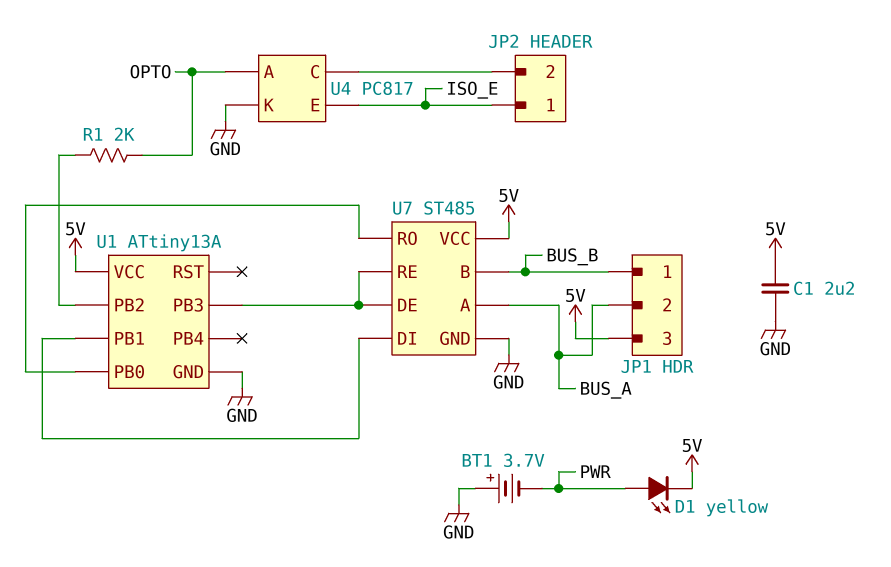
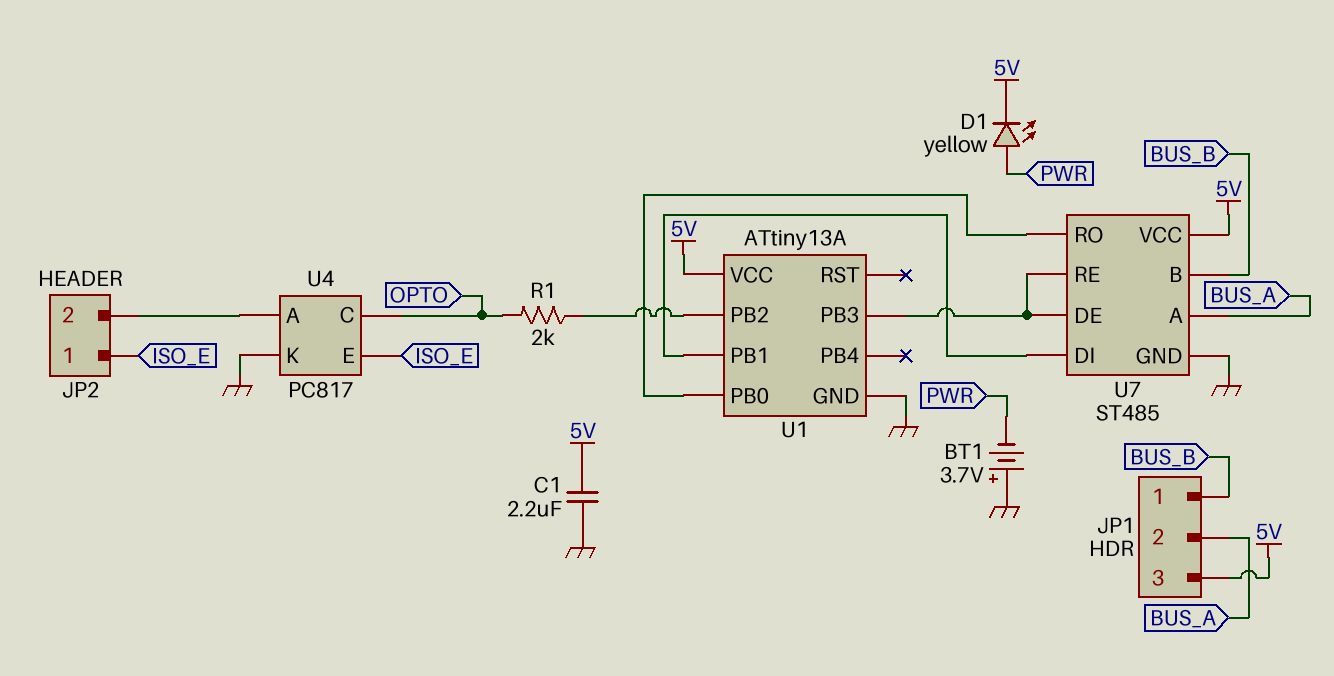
U4 pin A: OPTO -> JP2/2
U4 pin C: JP2/2 -> OPTO

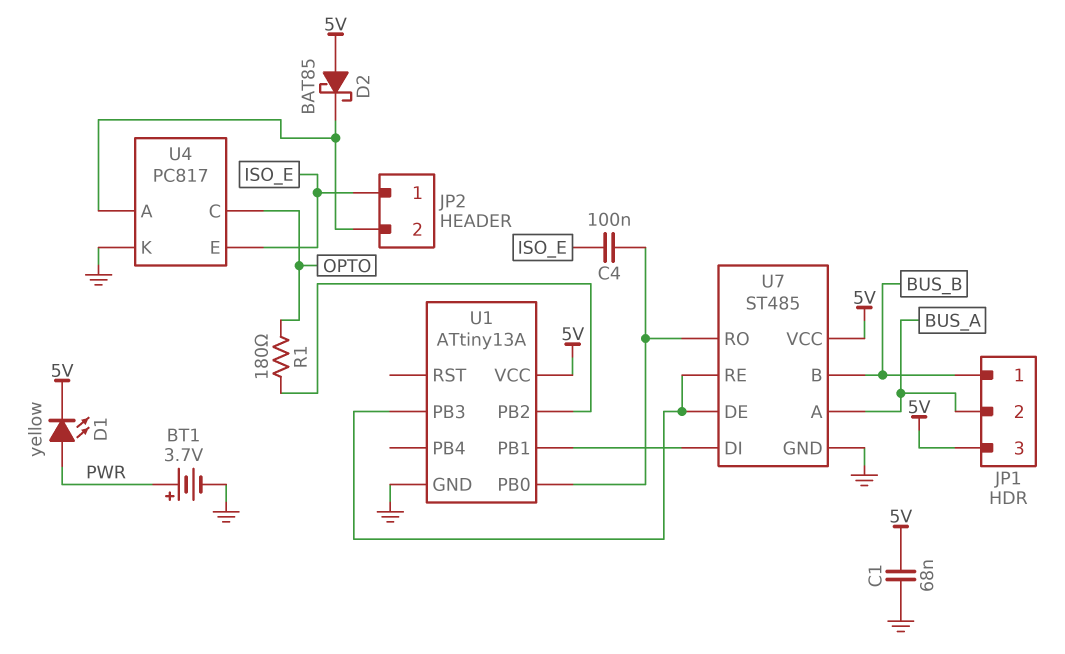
BT1: 3.7V (plus GND, minus PWR) -> 3.7V (plus PWR, minus GND)
C1: 2.2uF (5V, GND) -> 68nF (5V, GND)
C4: none -> 100nF (ISO_E, U1/PB0)
D2: none -> schottky BAT85 (A 5V, K JP2/2)
R1: 2k (OPTO, U1/PB2) -> 180 (OPTO, U1/PB2)

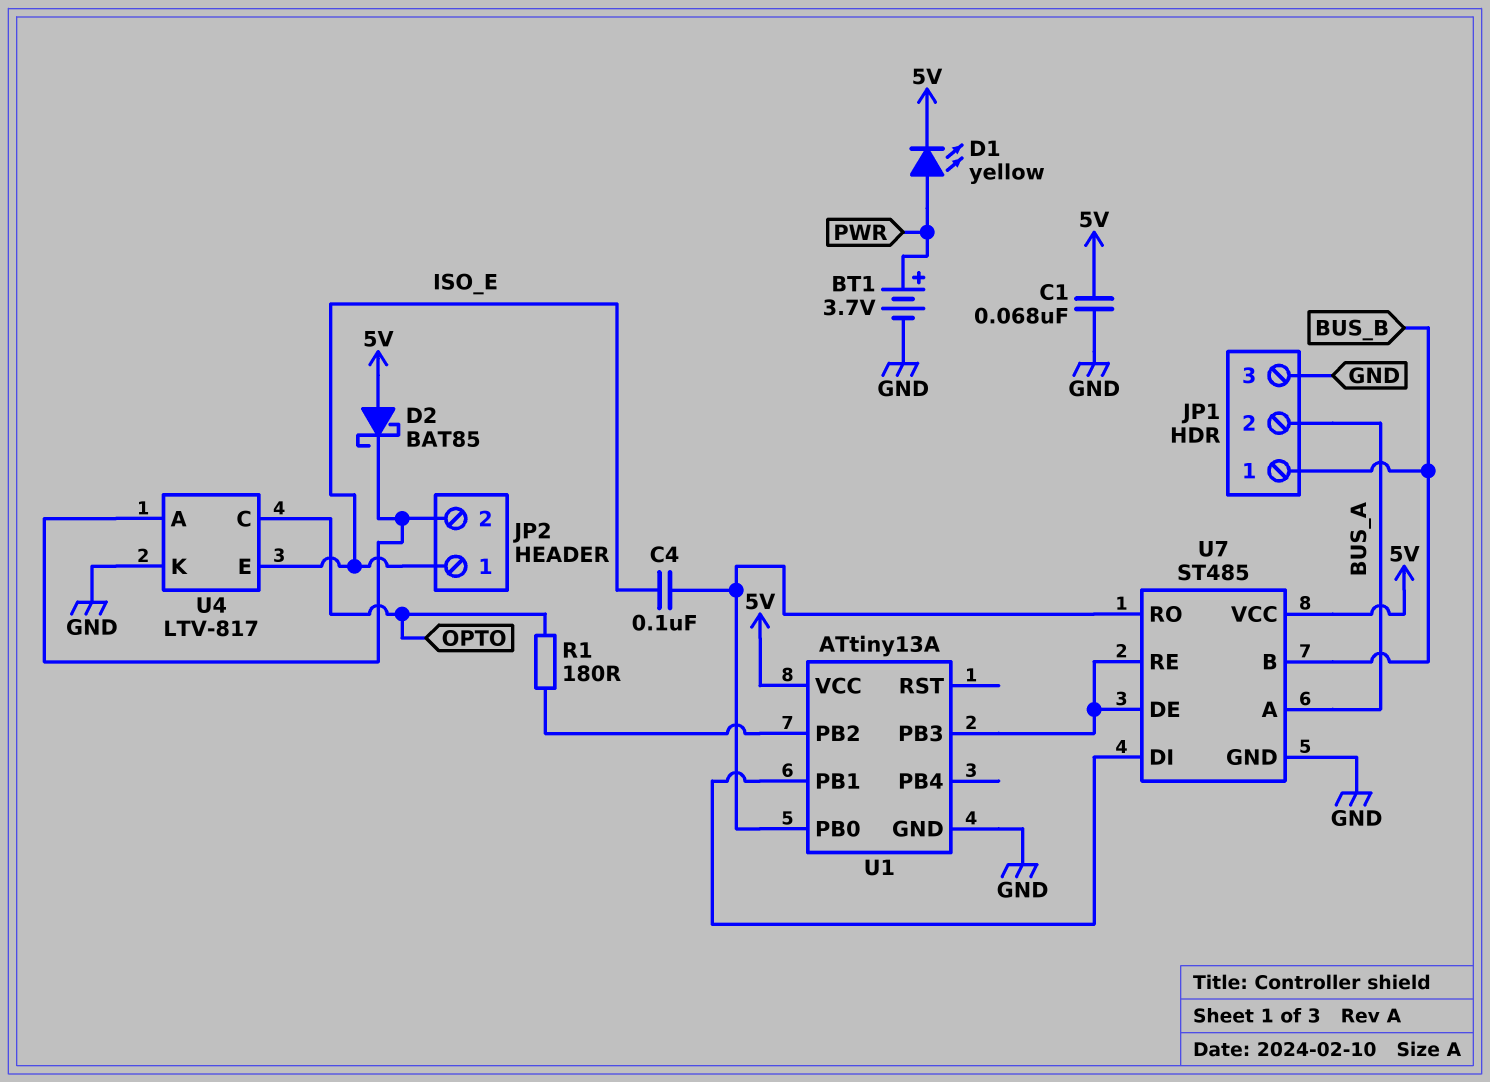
JP1 pin 3: 5V -> GND
U4: PC817 -> LTV-817

